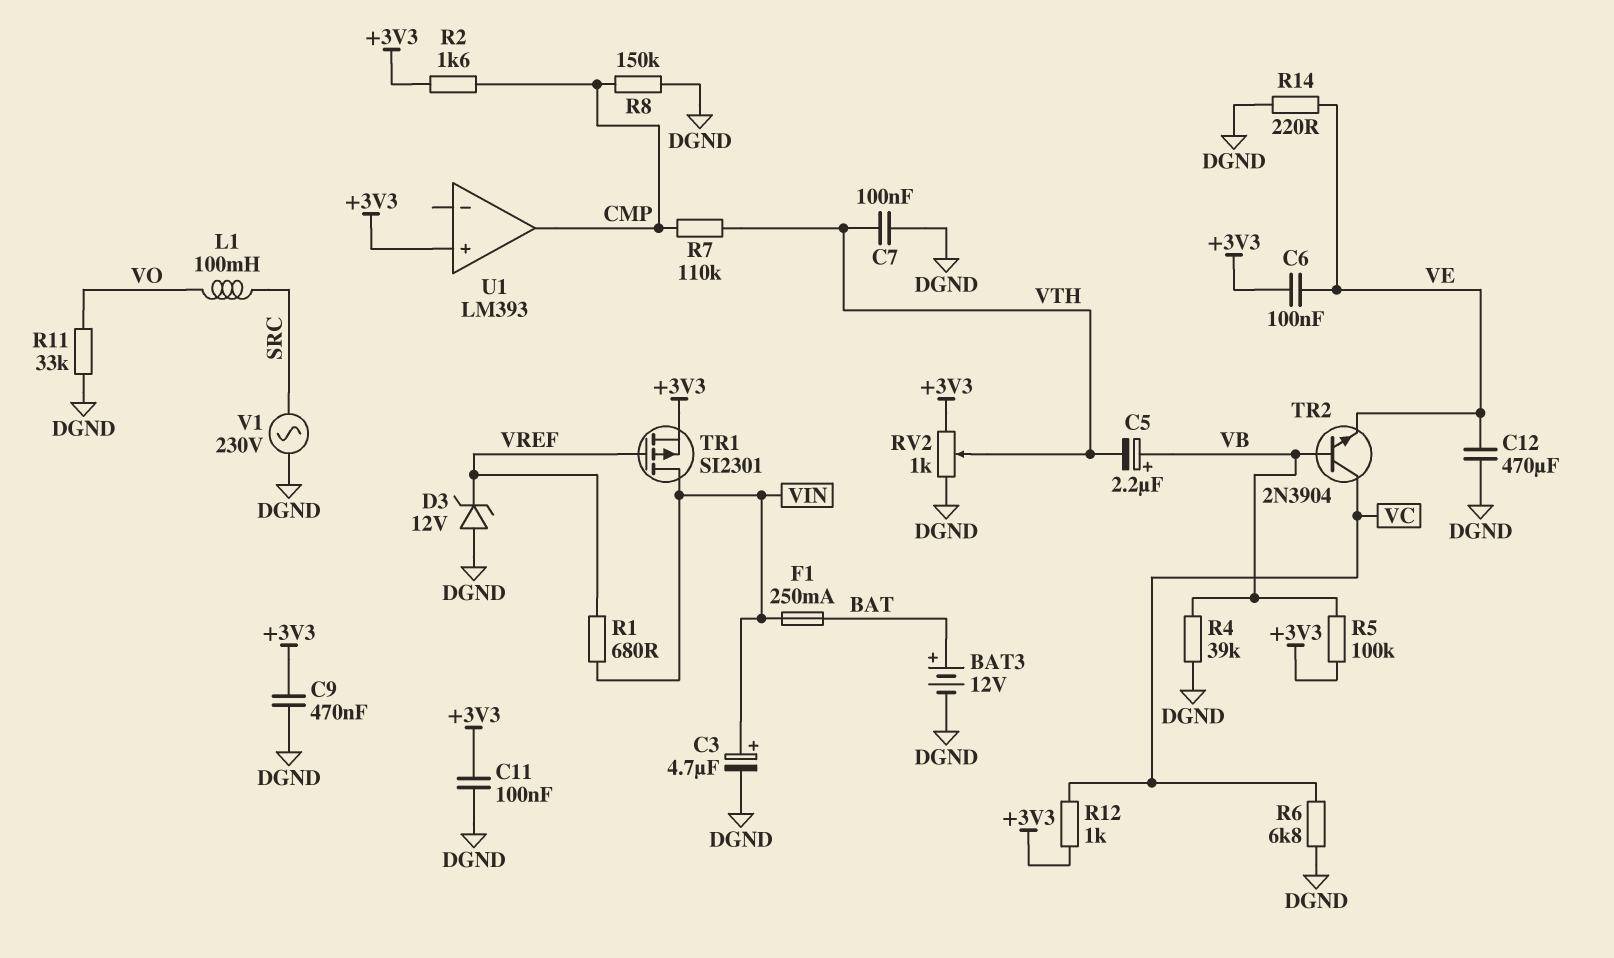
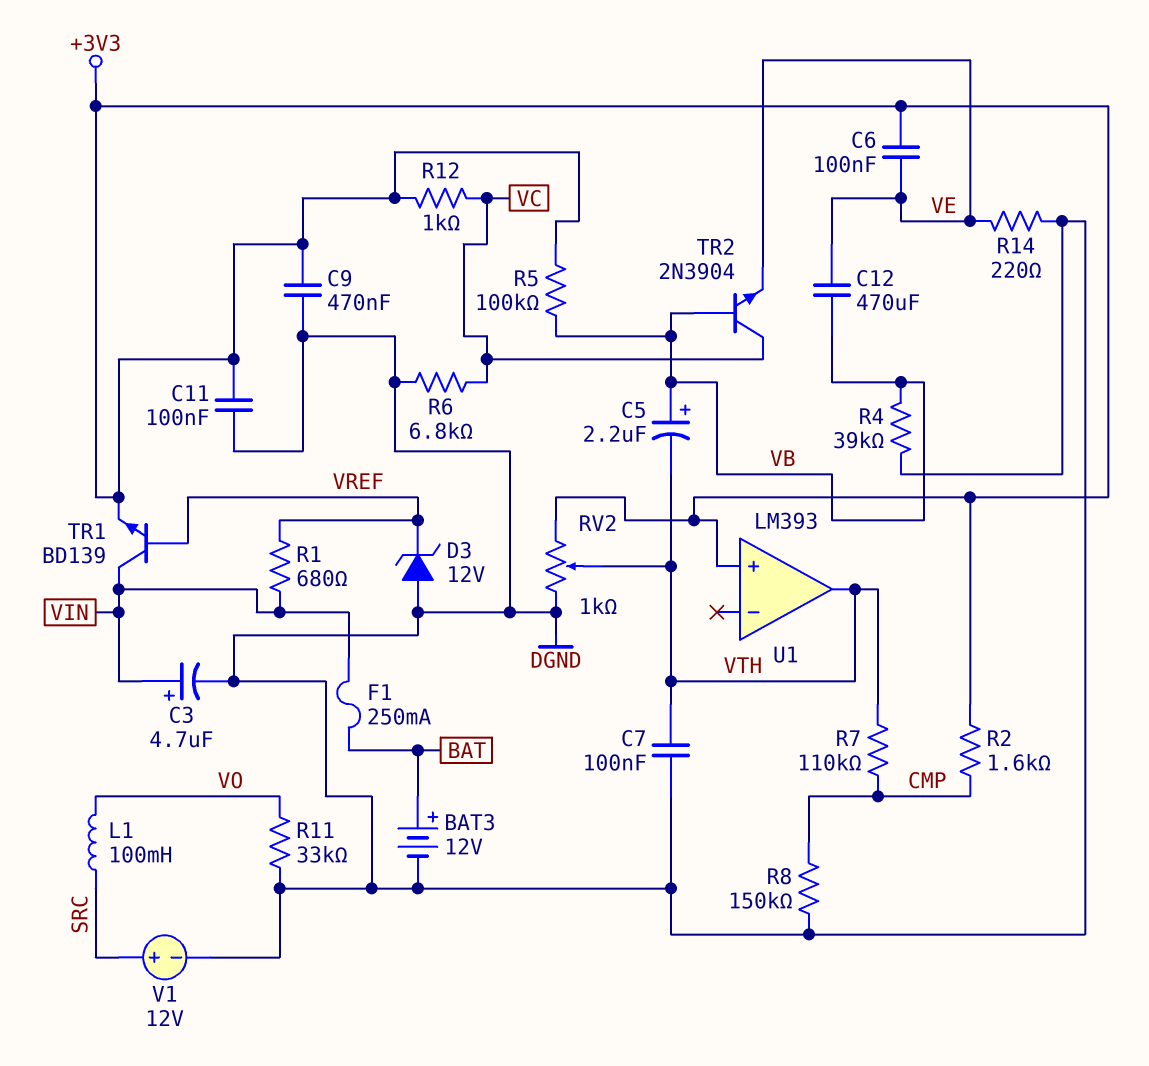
C12: 470uF (DGND, VE) -> 470uF (VB, VE)
TR1: PMOS SI2301 (G VREF, D VIN, S +3V3) -> NPN BD139 (B VREF, C VIN, E +3V3)
U1 pin out: CMP -> VTH
V1: AC 230V (DGND, SRC) -> 12V (plus SRC, minus DGND)

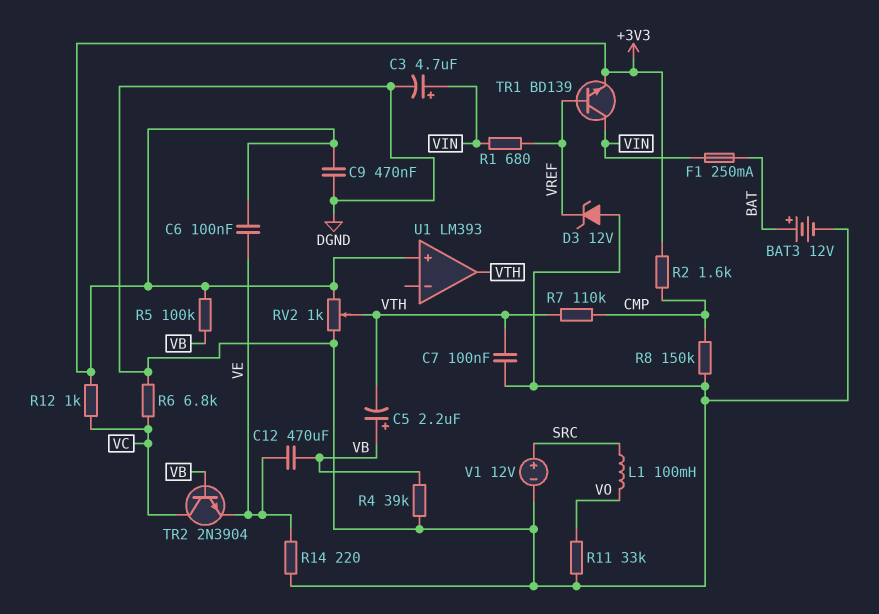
C11: 100nF (+3V3, DGND) -> none

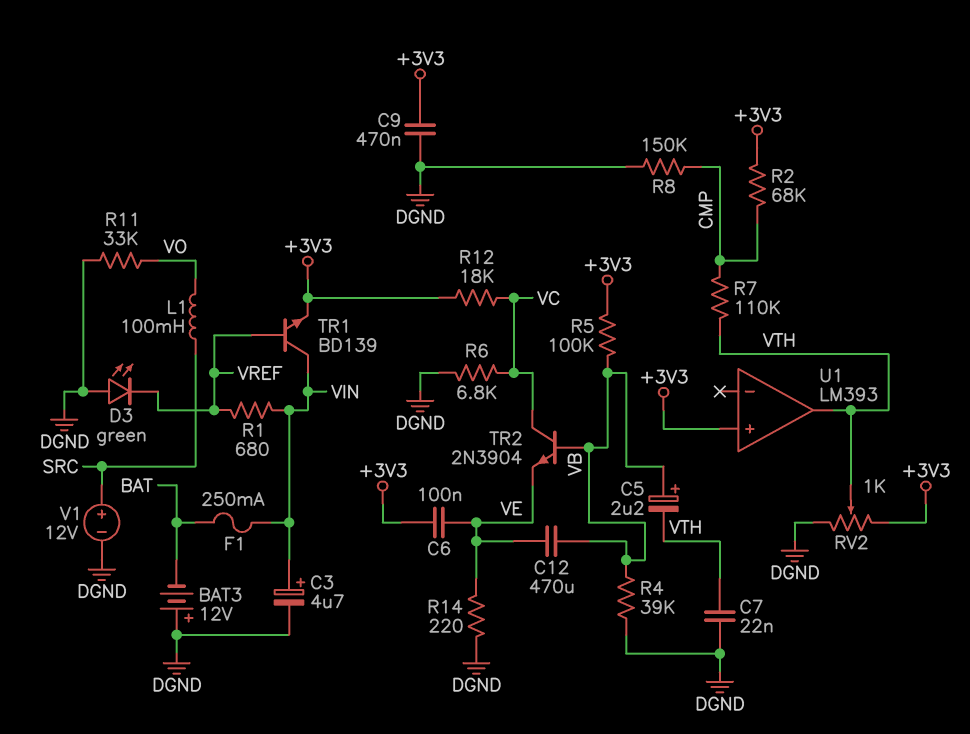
BAT3: 12V (plus BAT, minus DGND) -> 12V (plus DGND, minus BAT)
C7: 100nF (DGND, VTH) -> 22nF (DGND, VTH)
D3: zener 12V (A DGND, K VREF) -> LED green (A DGND, K VREF)
R2: 1.6k (+3V3, CMP) -> 68k (+3V3, CMP)
R12: 1k (+3V3, VC) -> 18k (+3V3, VC)

